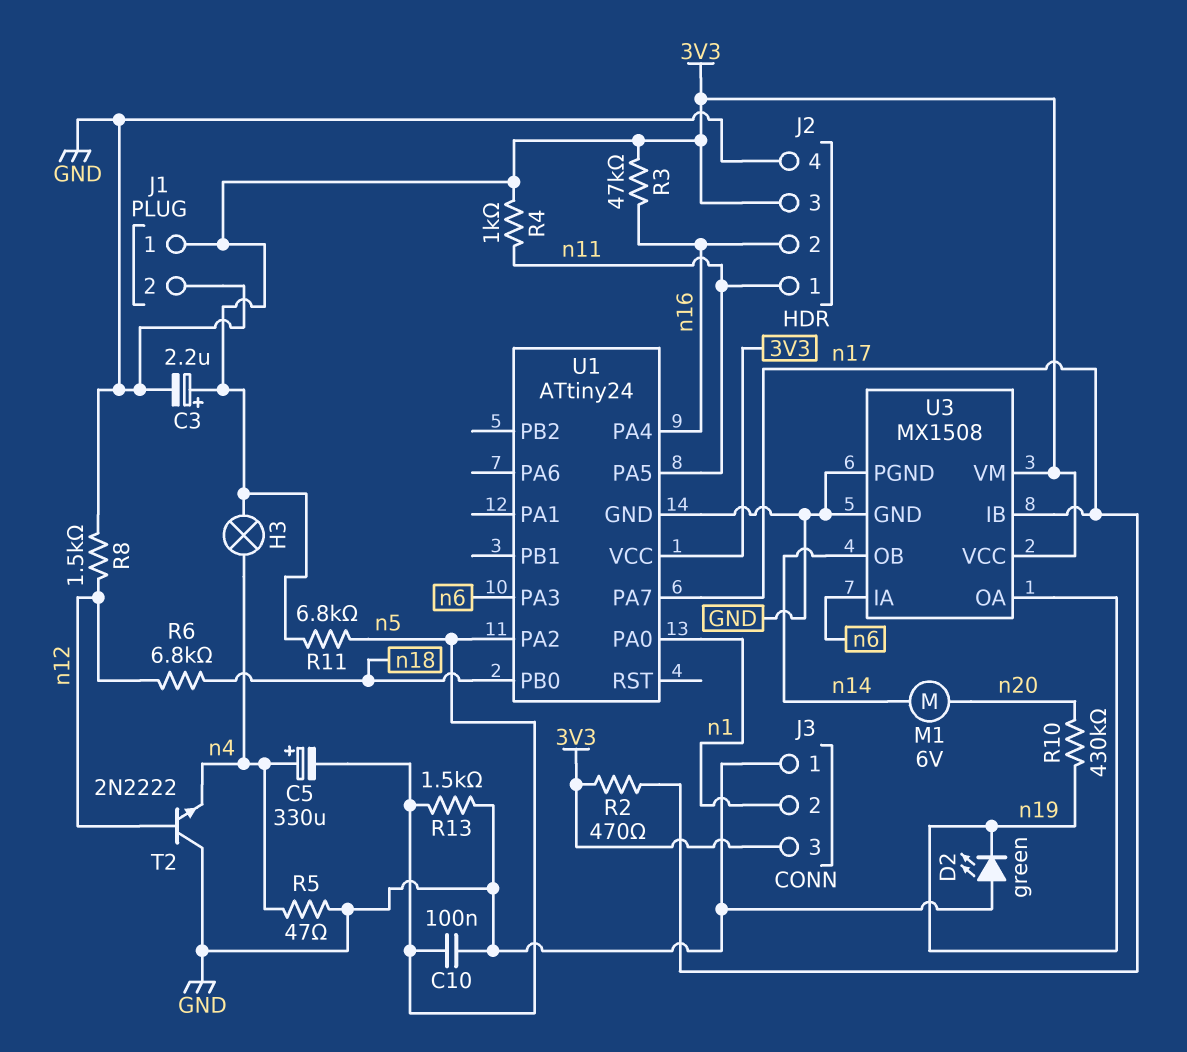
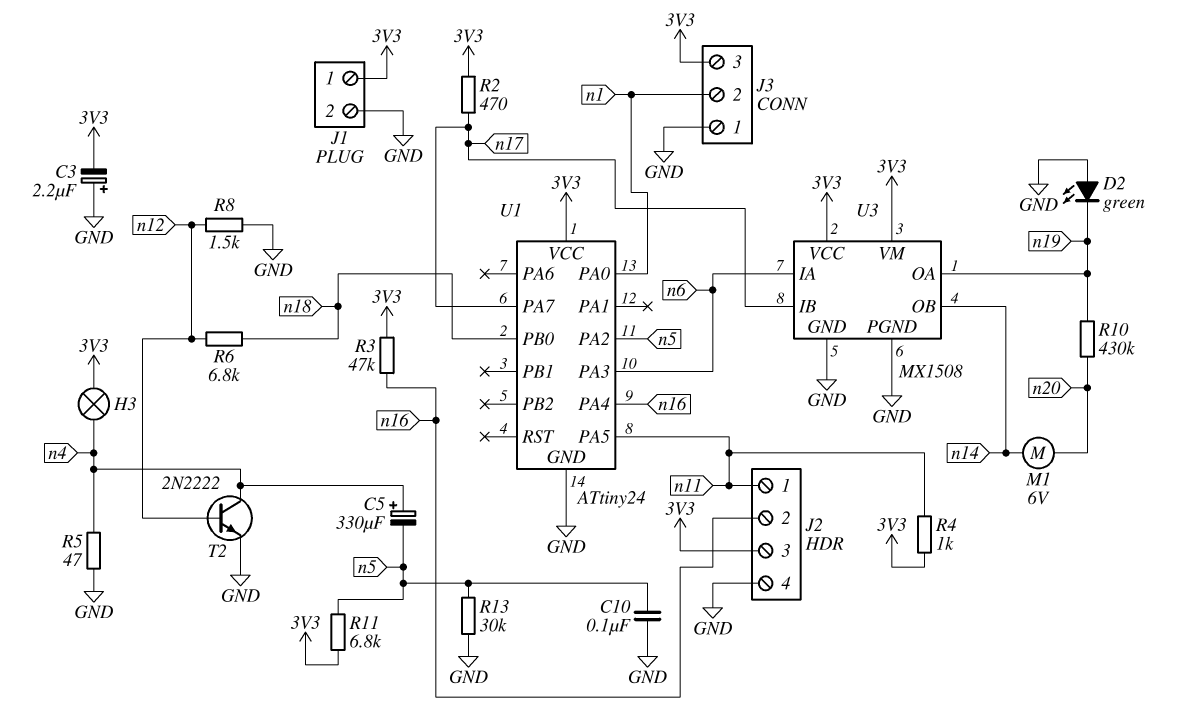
C3: 2.2uF (plus 3V3, minus GND) -> 2.2uF (plus GND, minus 3V3)
R13: 1.5k (GND, n5) -> 30k (GND, n5)
T2: NPN 2N2222 (B n12, C GND, E n4) -> NPN 2N2222 (B n12, C n4, E GND)

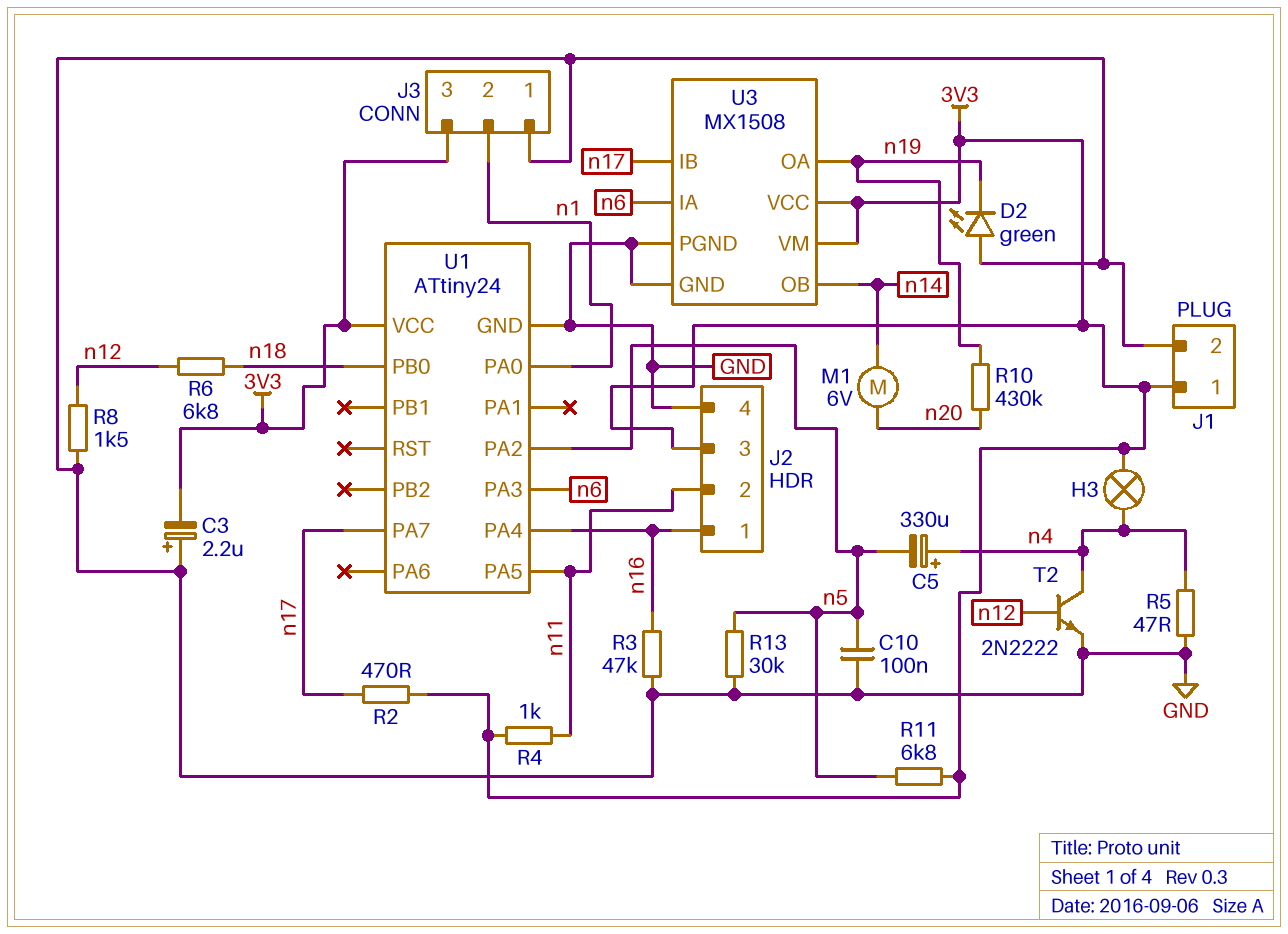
J2 pin 1: n11 -> n16
J2 pin 2: n16 -> n11
R3: 47k (3V3, n16) -> 47k (GND, n16)

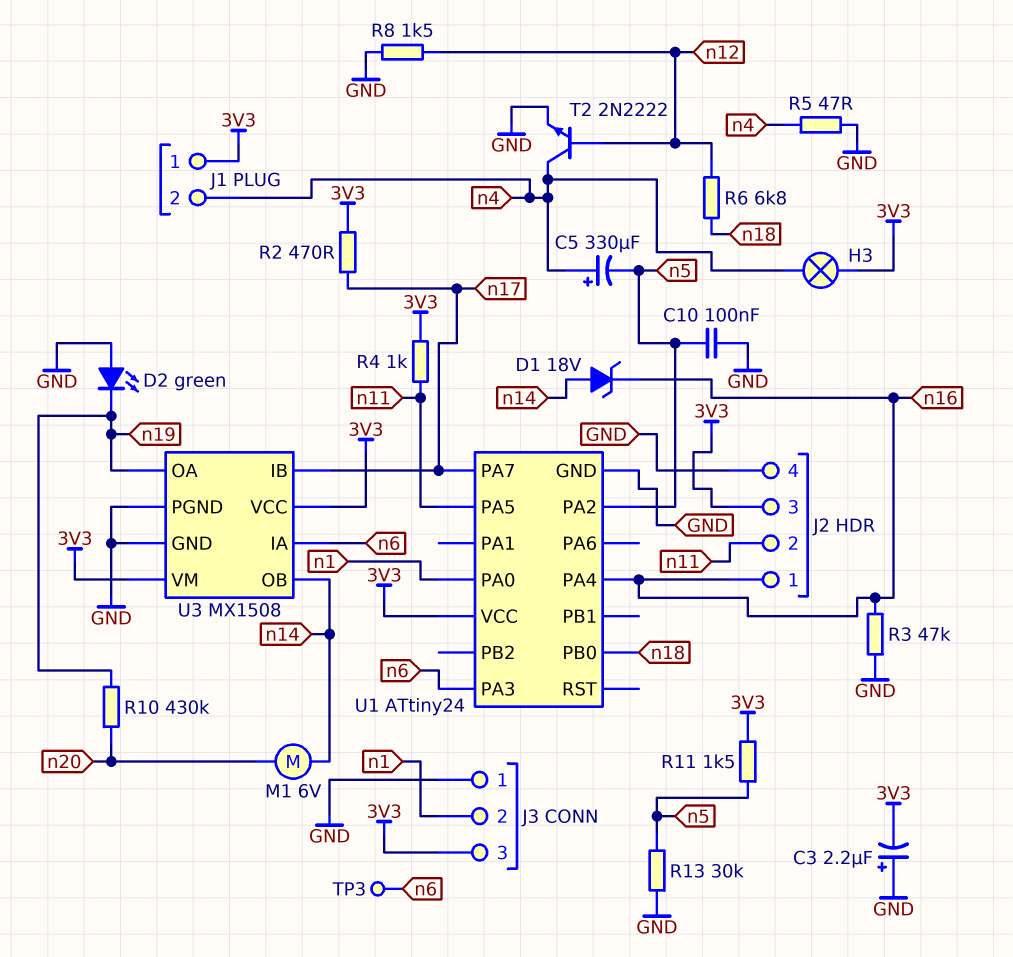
D1: none -> zener 18V (A n14, K n16)
J1 pin 2: GND -> n4
R11: 6.8k (3V3, n5) -> 1.5k (3V3, n5)
TP3: none -> test point (n6)

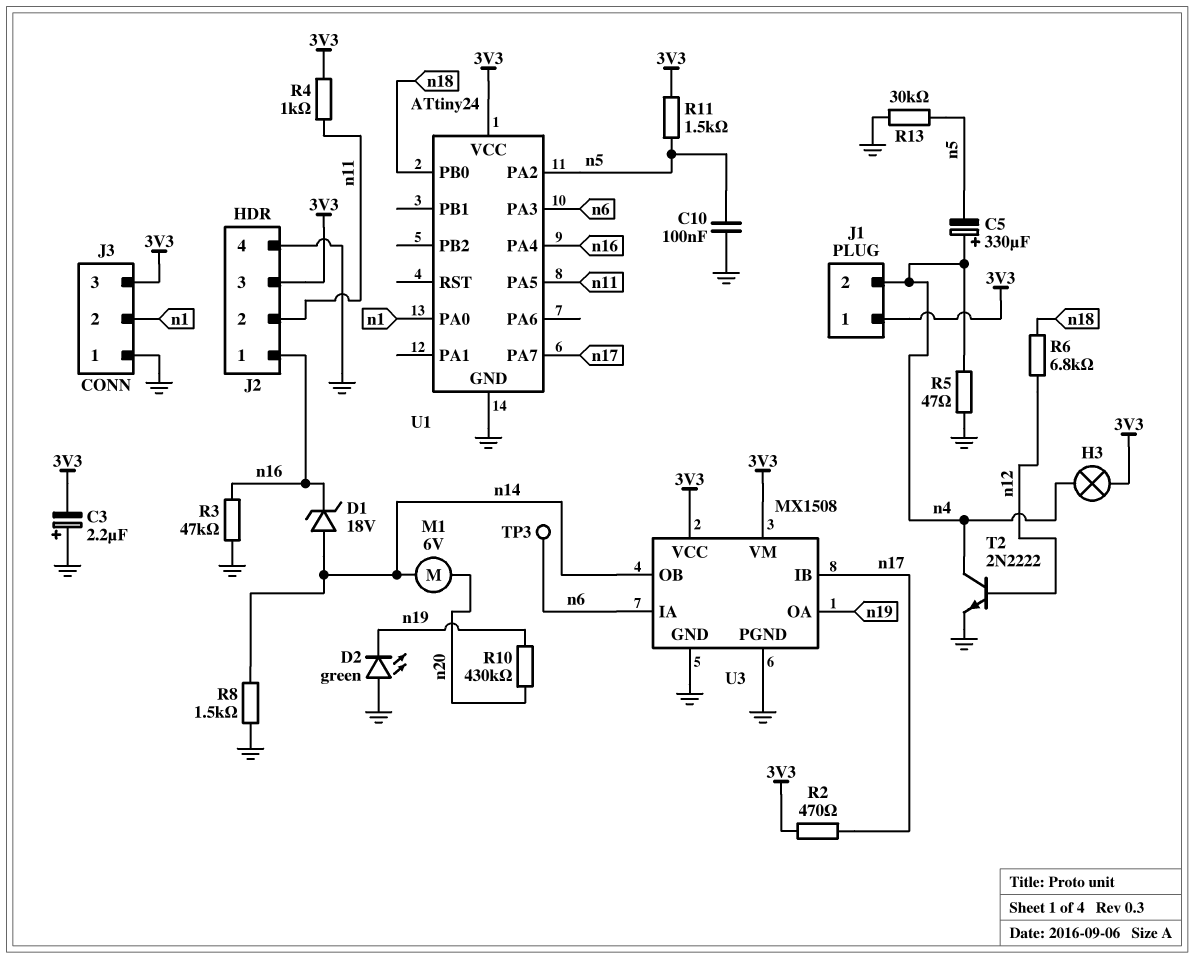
R8: 1.5k (GND, n12) -> 1.5k (GND, n14)

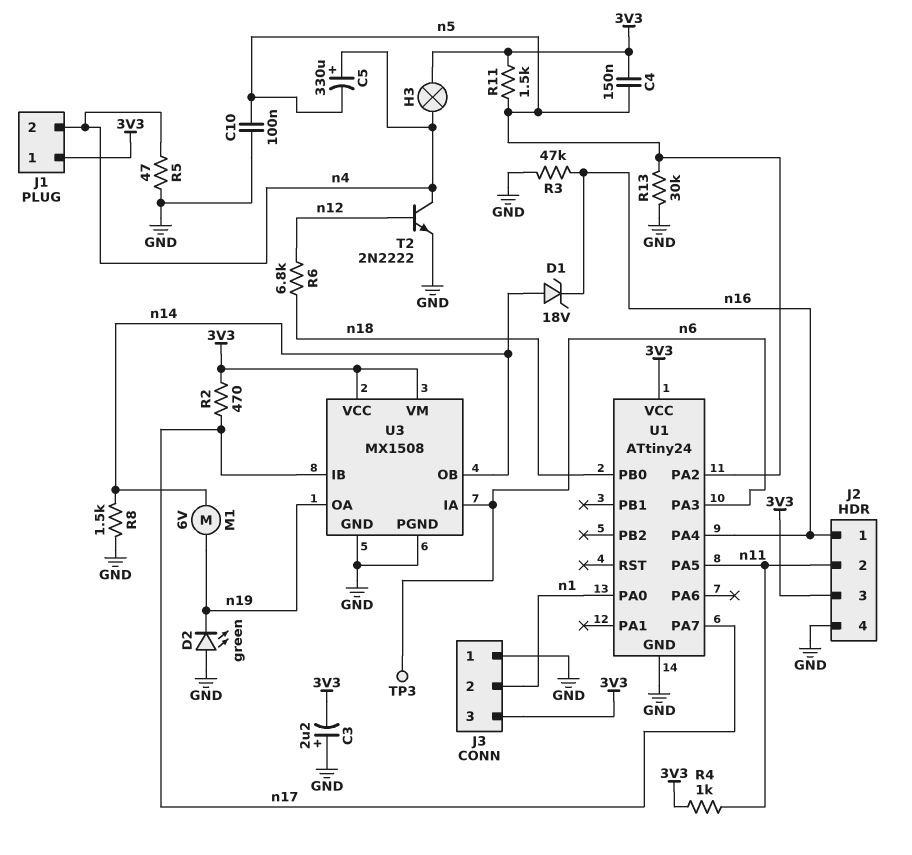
C4: none -> 150nF (3V3, n5)
M1: motor 6V (n14, n20) -> motor 6V (n14, n19)
R10: 430k (n19, n20) -> none

